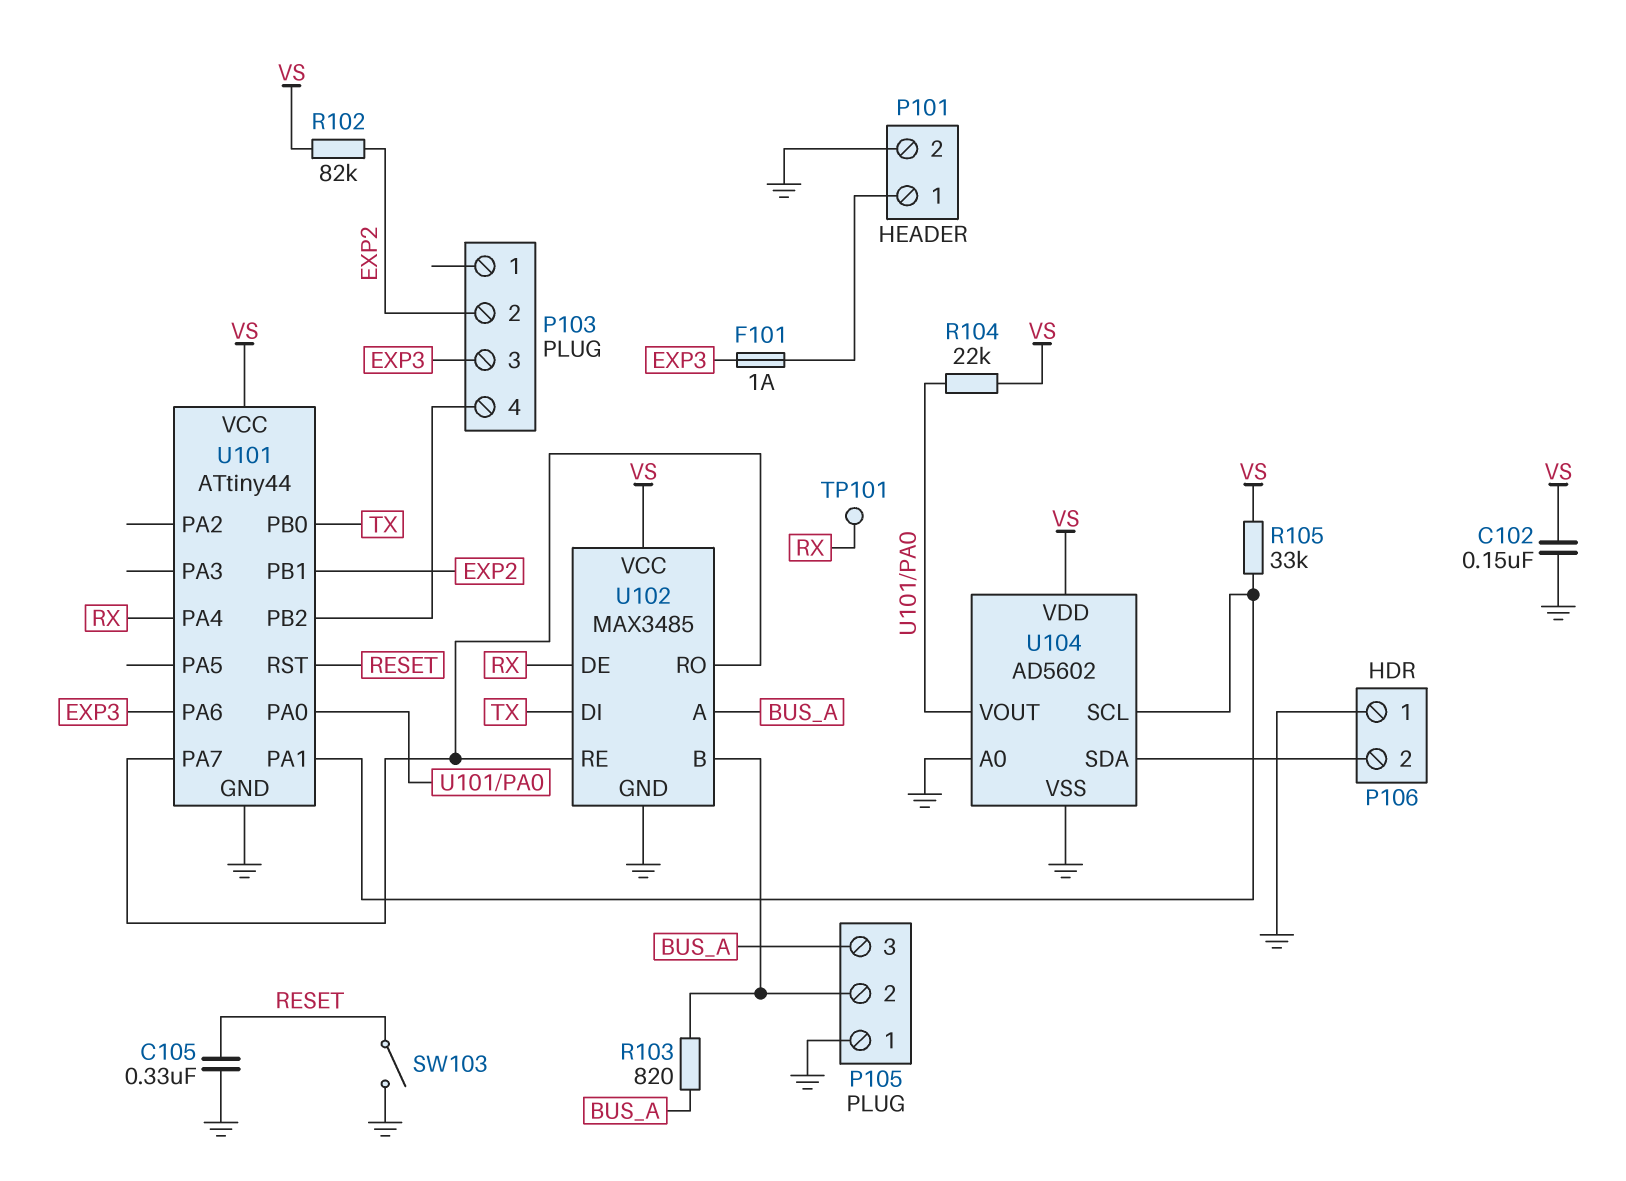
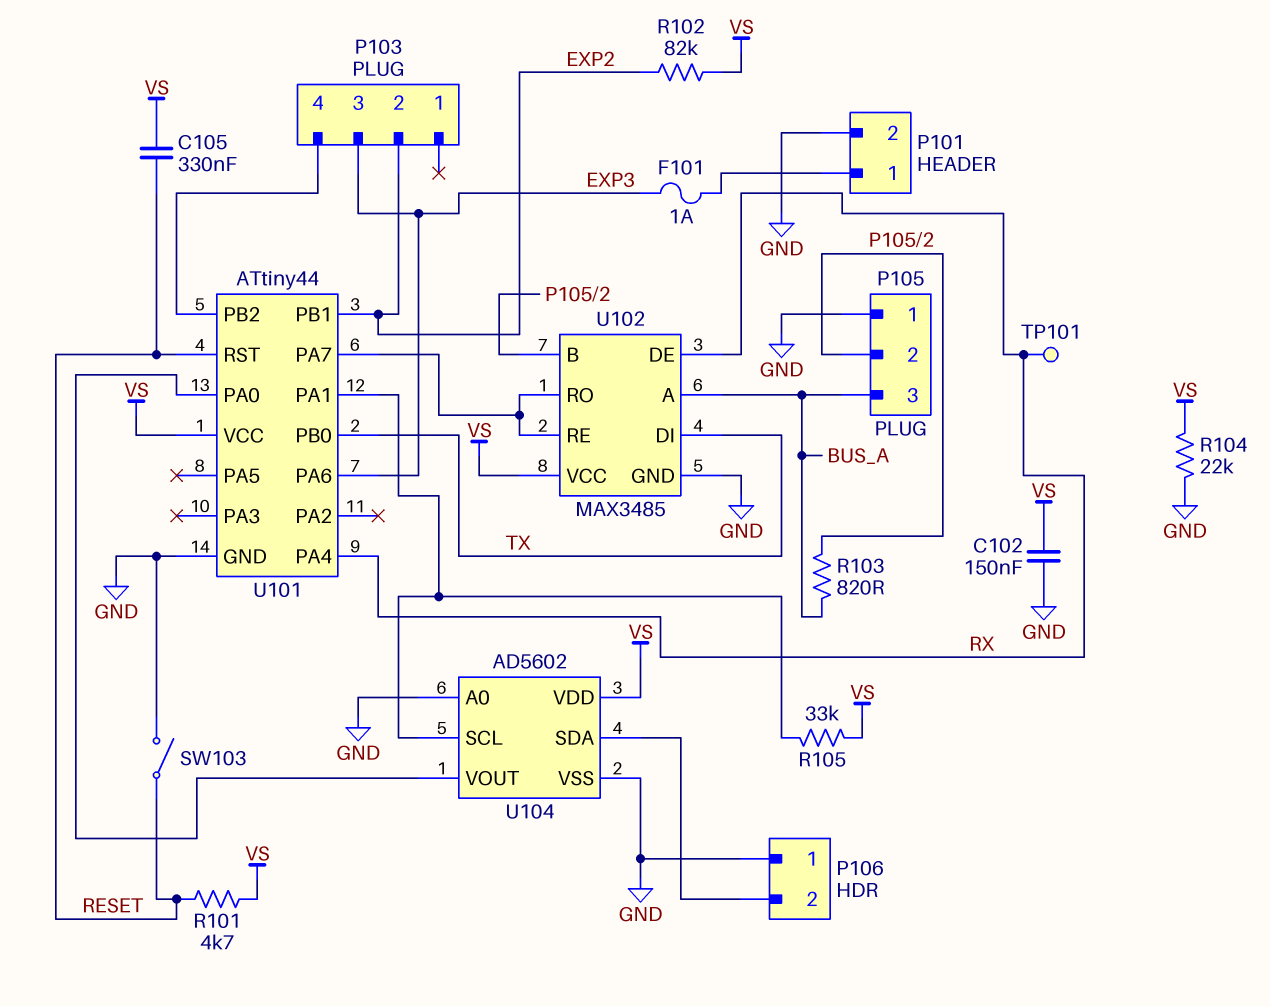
C105: 330nF (GND, RESET) -> 330nF (RESET, VS)
R101: none -> 4.7k (RESET, VS)
R104: 22k (U101/PA0, VS) -> 22k (GND, VS)

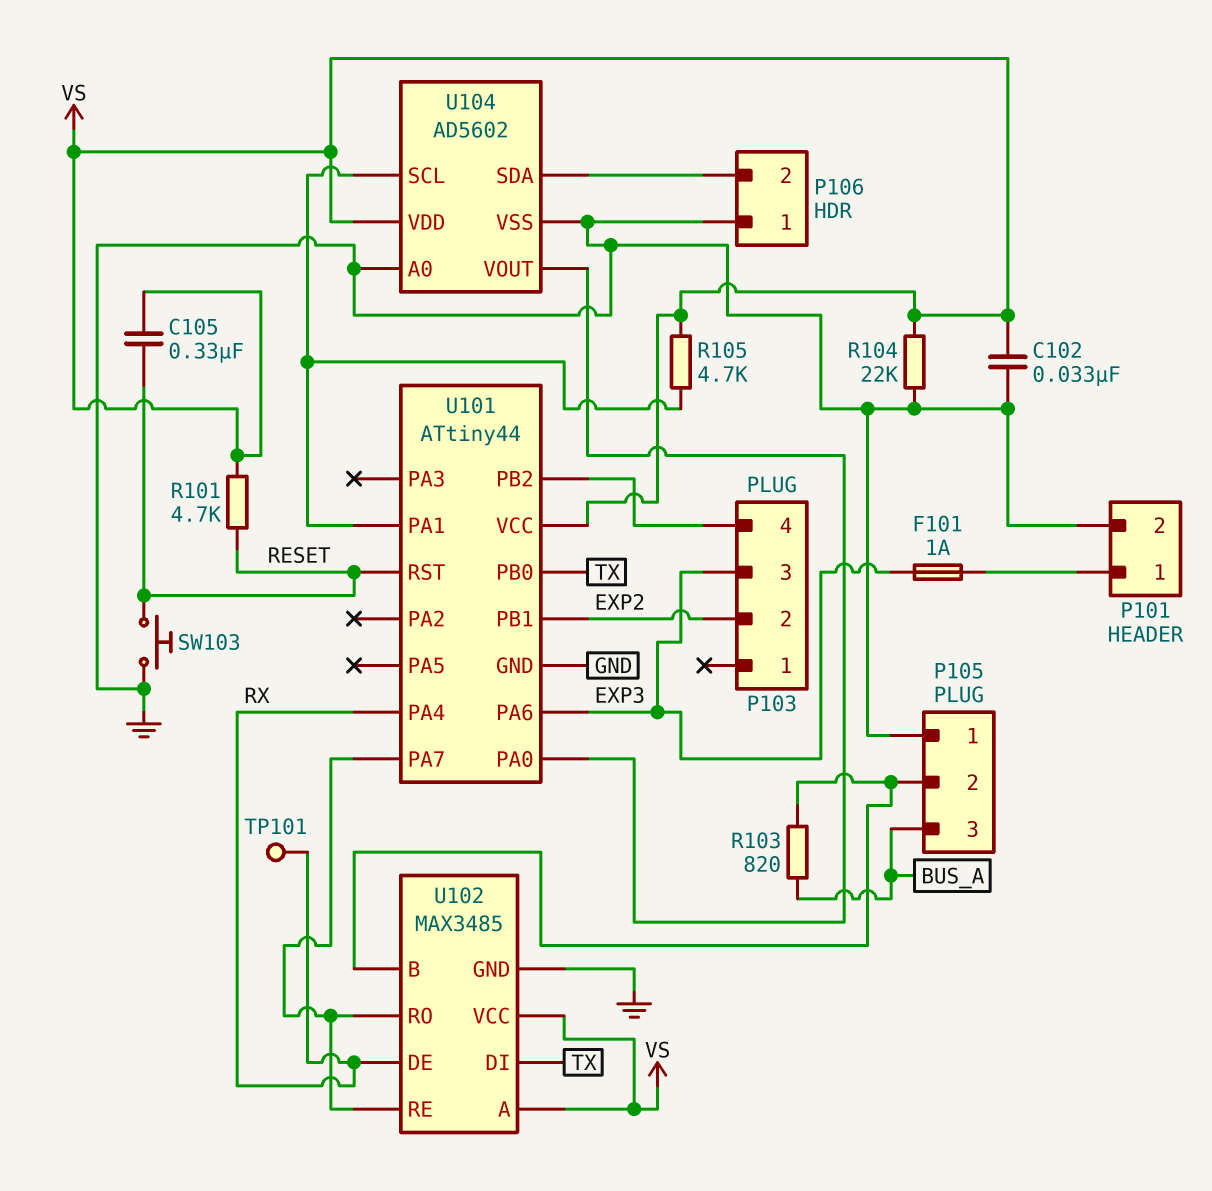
C102: 150nF (GND, VS) -> 33nF (GND, VS)
R102: 82k (EXP2, VS) -> none
R105: 33k (U101/PA1, VS) -> 4.7k (U101/PA1, VS)
SW103: switch (GND, RESET) -> button (GND, RESET)
U102 pin A: BUS_A -> VS

